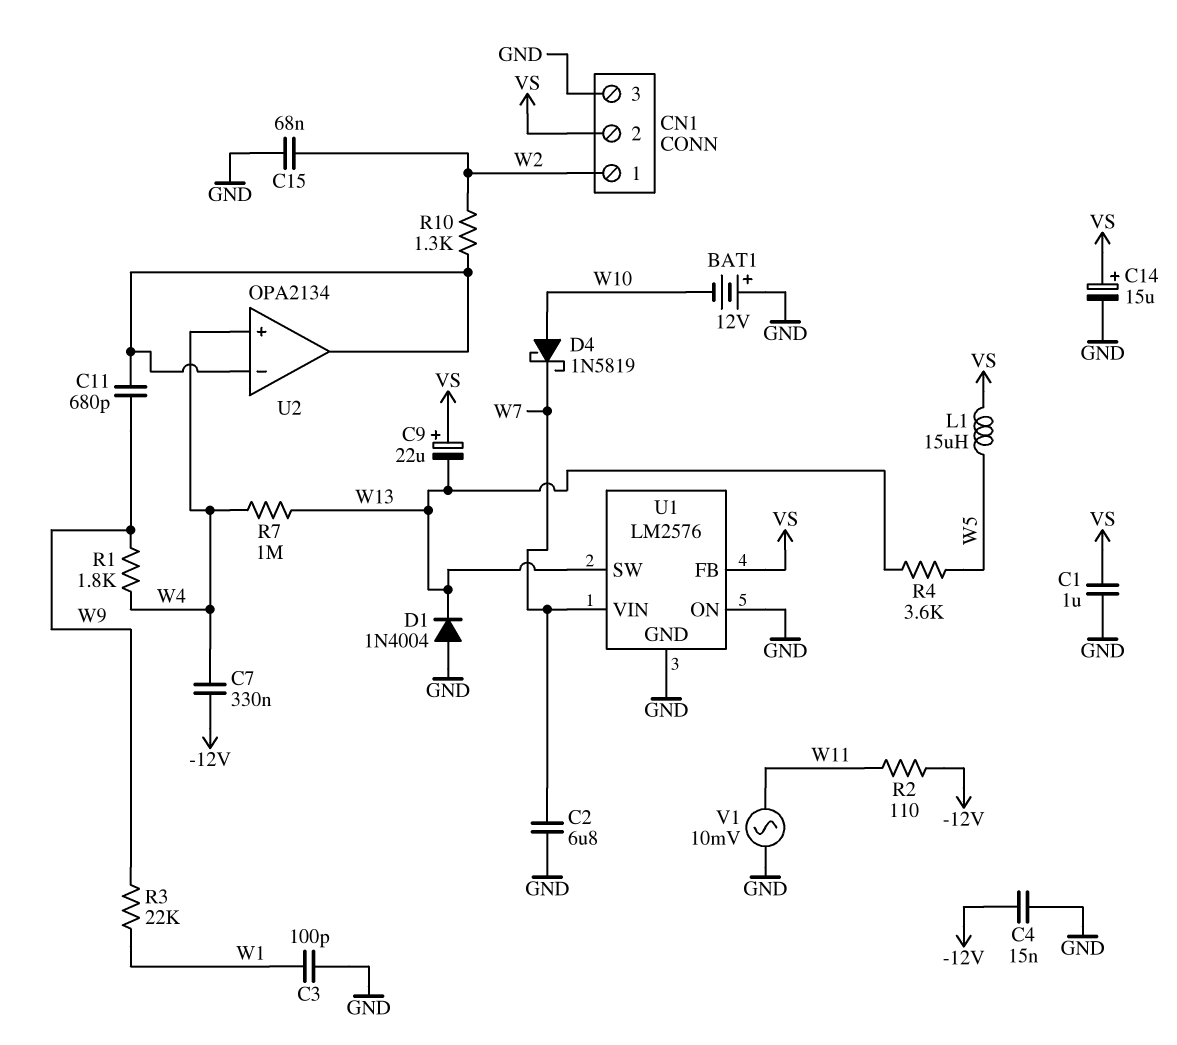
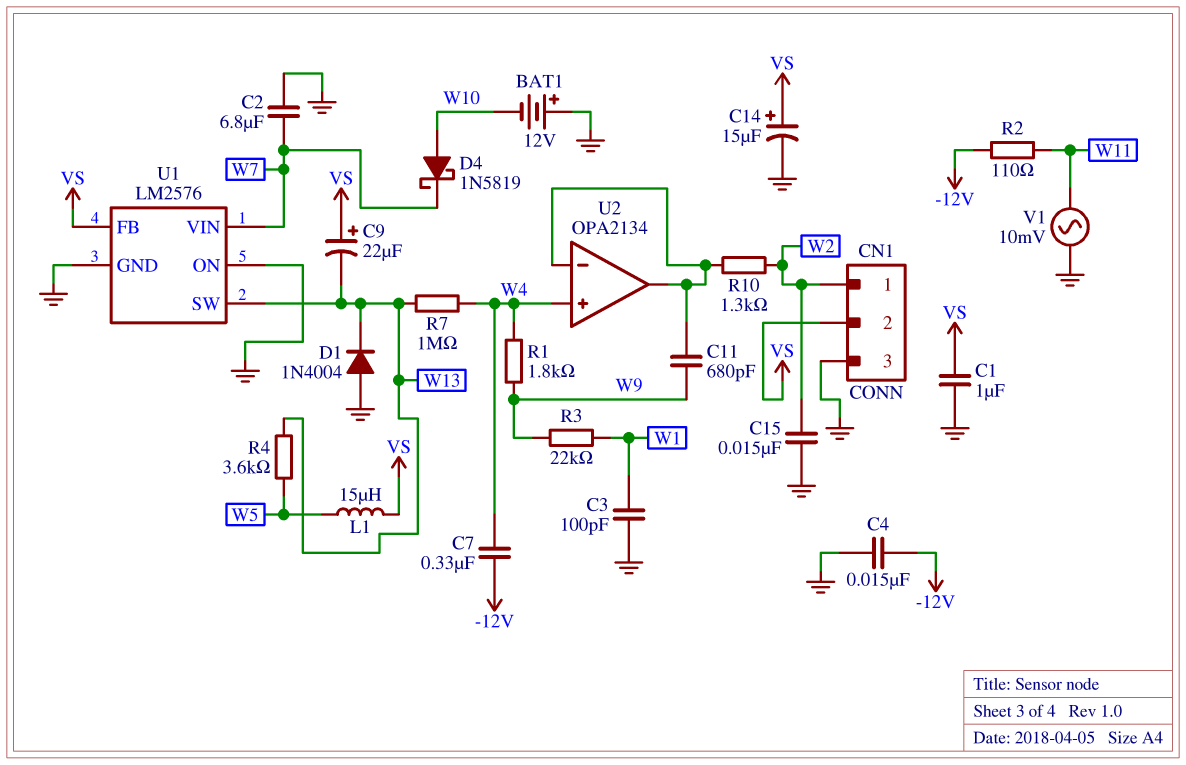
C15: 68nF (GND, W2) -> 15nF (GND, W2)

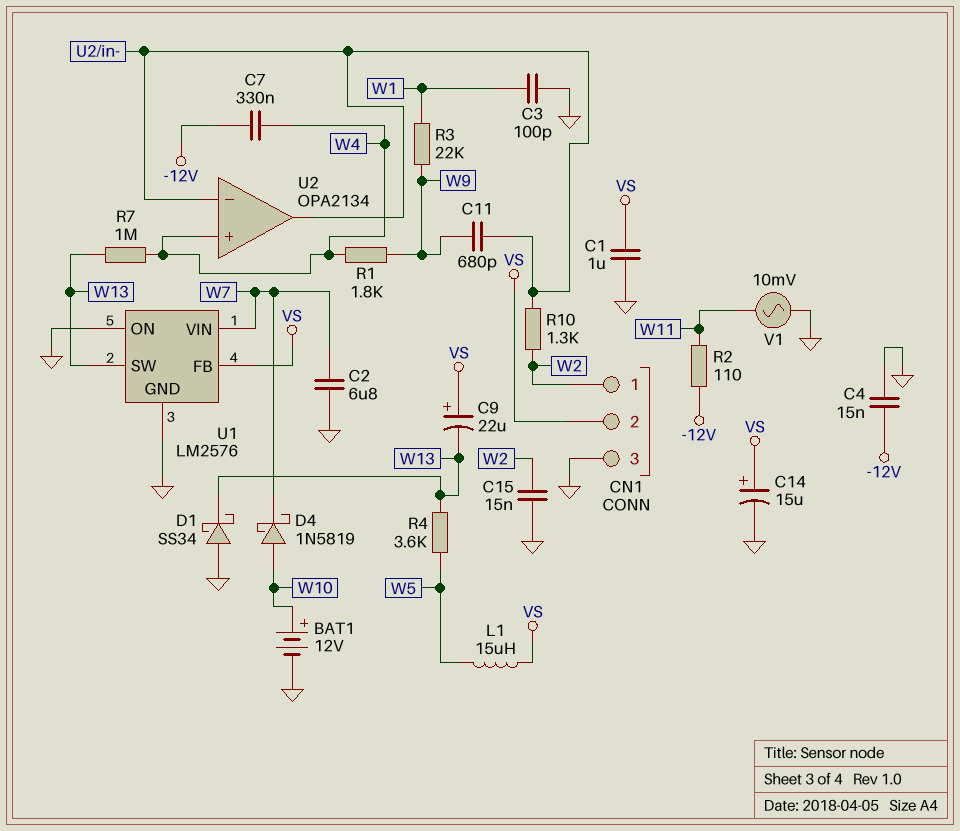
BAT1: 12V (plus GND, minus W10) -> 12V (plus W10, minus GND)
D1: diode 1N4004 (A GND, K W13) -> schottky SS34 (A GND, K W13)

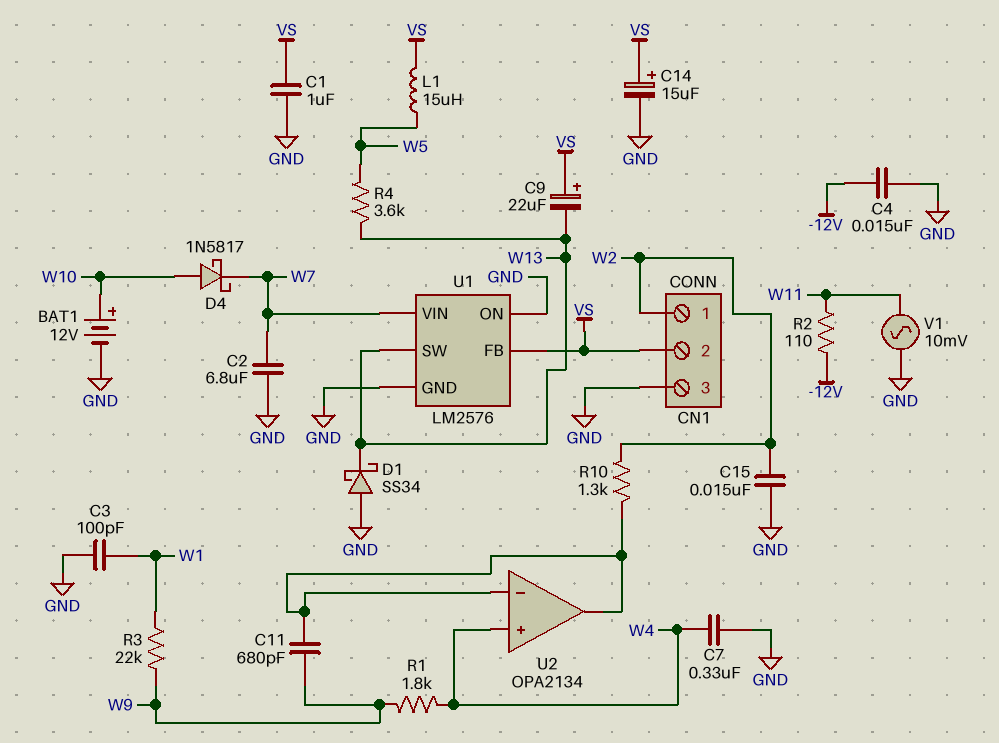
C7: 330nF (-12V, W4) -> 330nF (GND, W4)
D4: schottky 1N5819 (A W10, K W7) -> schottky 1N5817 (A W10, K W7)
R7: 1M (W4, W13) -> none

